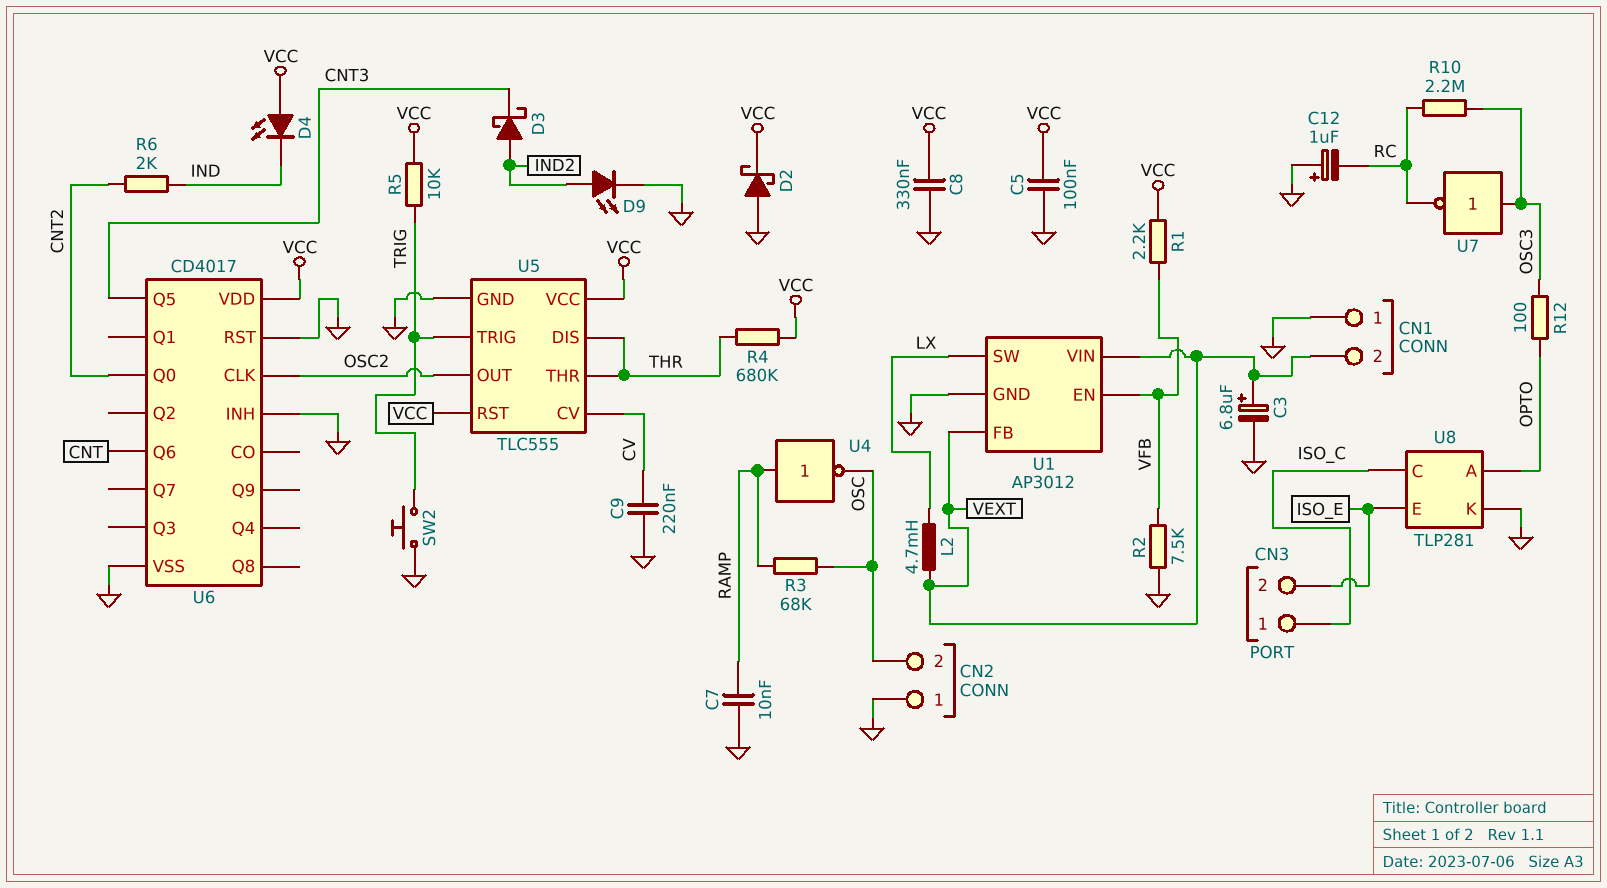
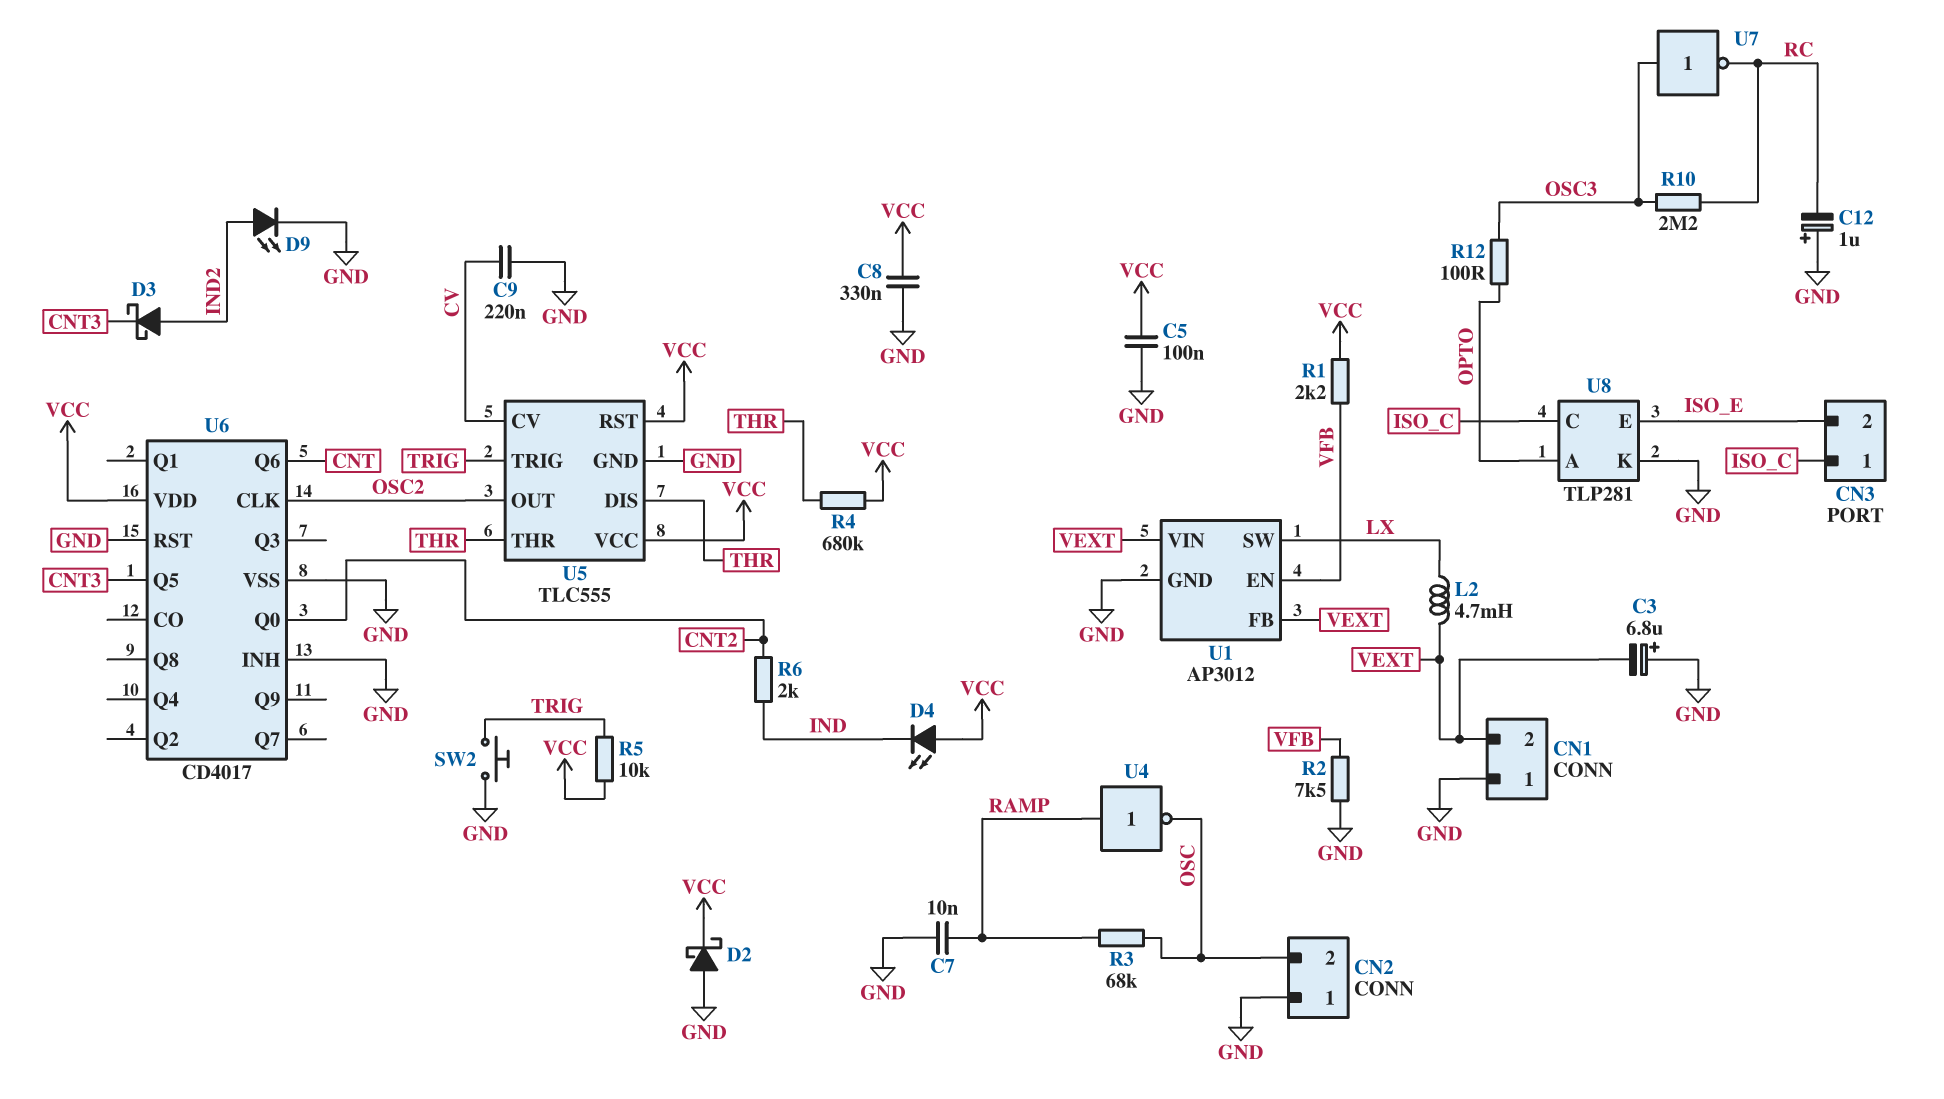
C3: 6.8uF (plus VEXT, minus GND) -> 6.8uF (plus GND, minus VEXT)

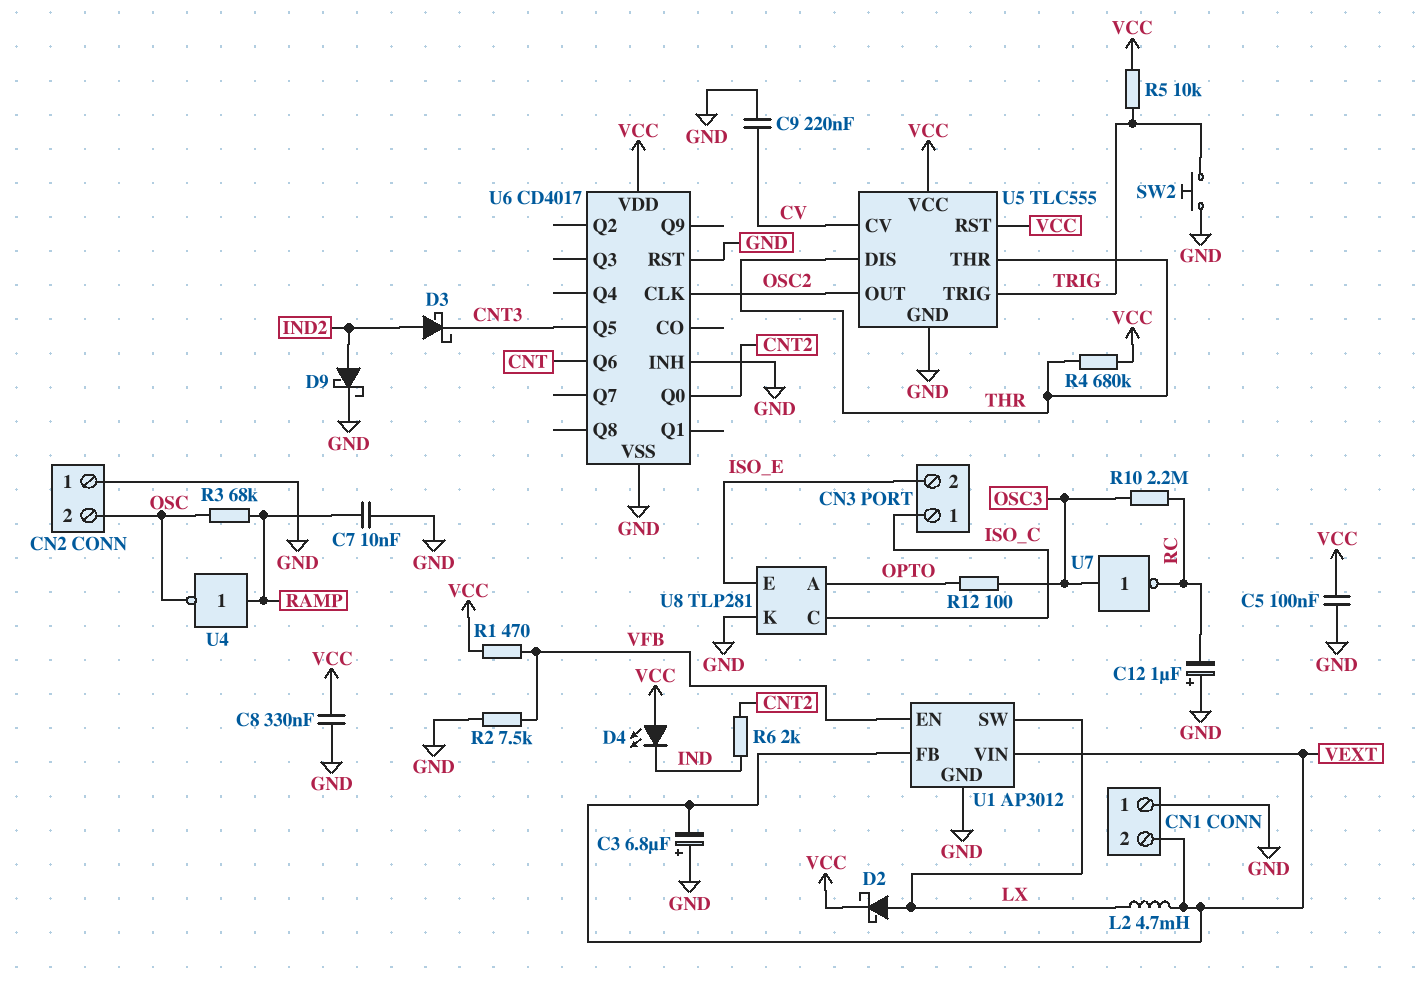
D2: schottky (A GND, K VCC) -> schottky (A LX, K VCC)
D9: LED (A IND2, K GND) -> schottky (A IND2, K GND)
R1: 2.2k (VCC, VFB) -> 470 (VCC, VFB)

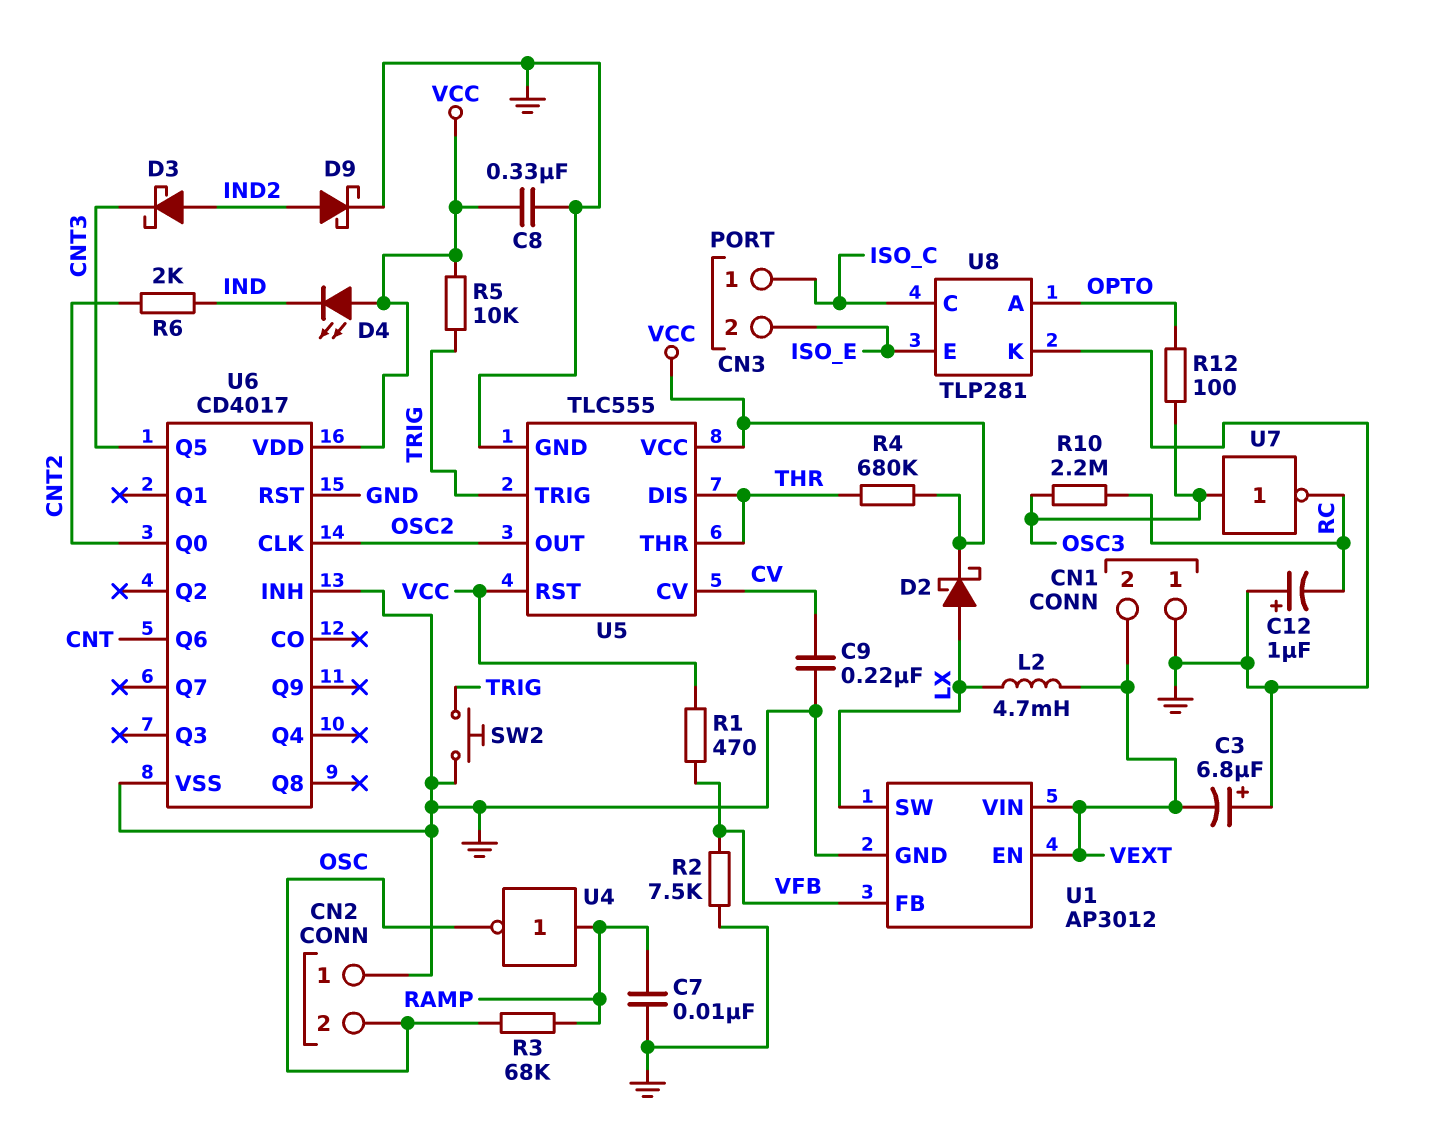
C5: 100nF (GND, VCC) -> none
U1 pin EN: VFB -> VEXT
U1 pin FB: VEXT -> VFB

